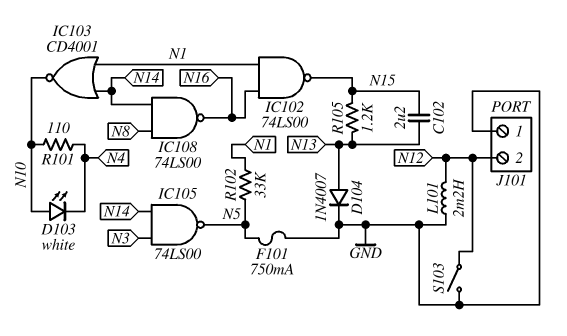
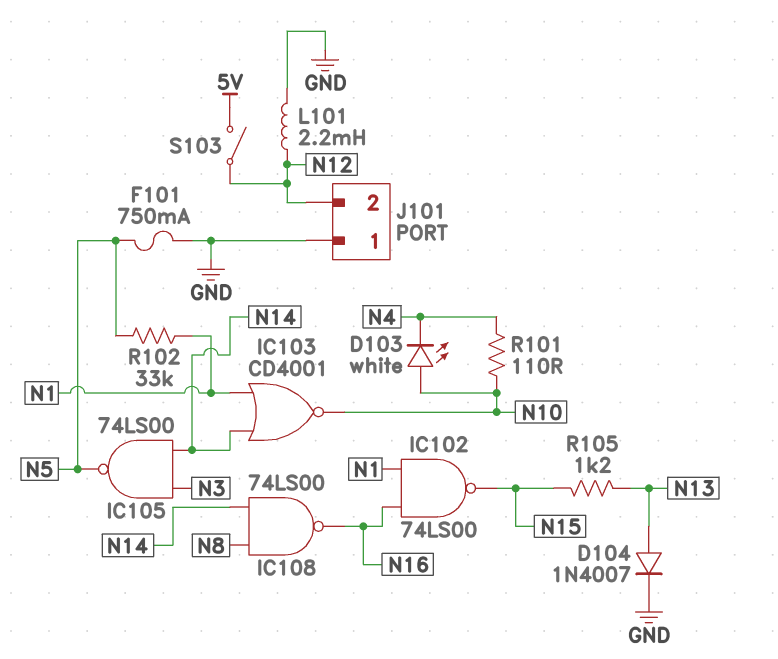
C102: 2.2uF (N13, N15) -> none
S103: switch (GND, N12) -> switch (5V, N12)

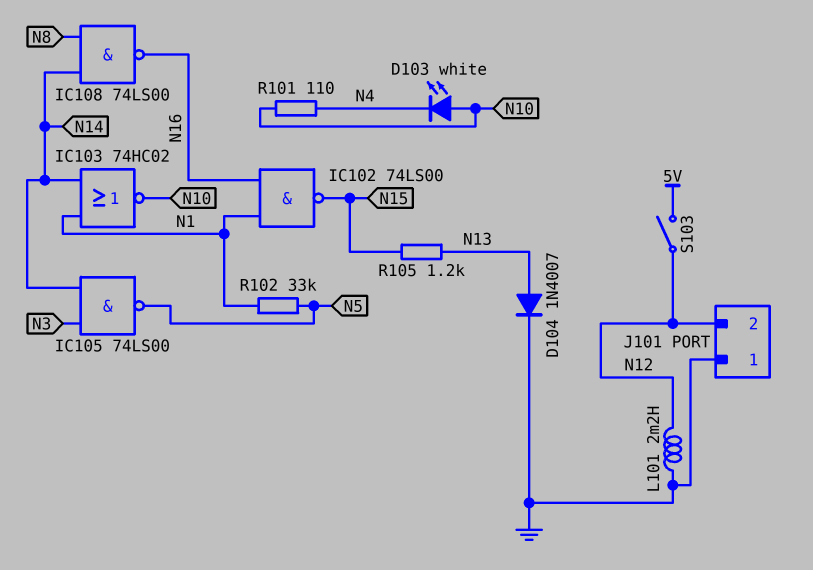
F101: 750mA (GND, N5) -> none
IC103: NOR CD4001 (in N1, in N14, out N10) -> NOR 74HC02 (in N1, in N14, out N10)

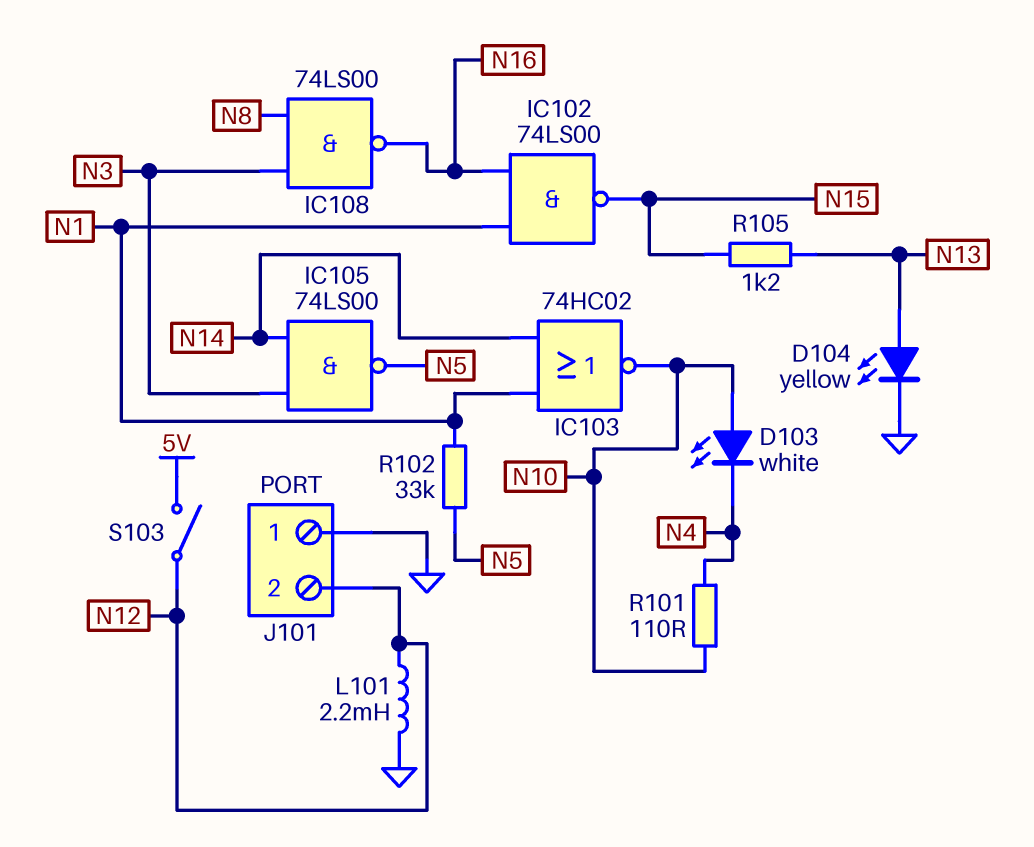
D104: diode 1N4007 (A N13, K GND) -> LED yellow (A N13, K GND)
IC108: NAND 74LS00 (in N8, in N14, out N16) -> NAND 74LS00 (in N3, in N8, out N16)

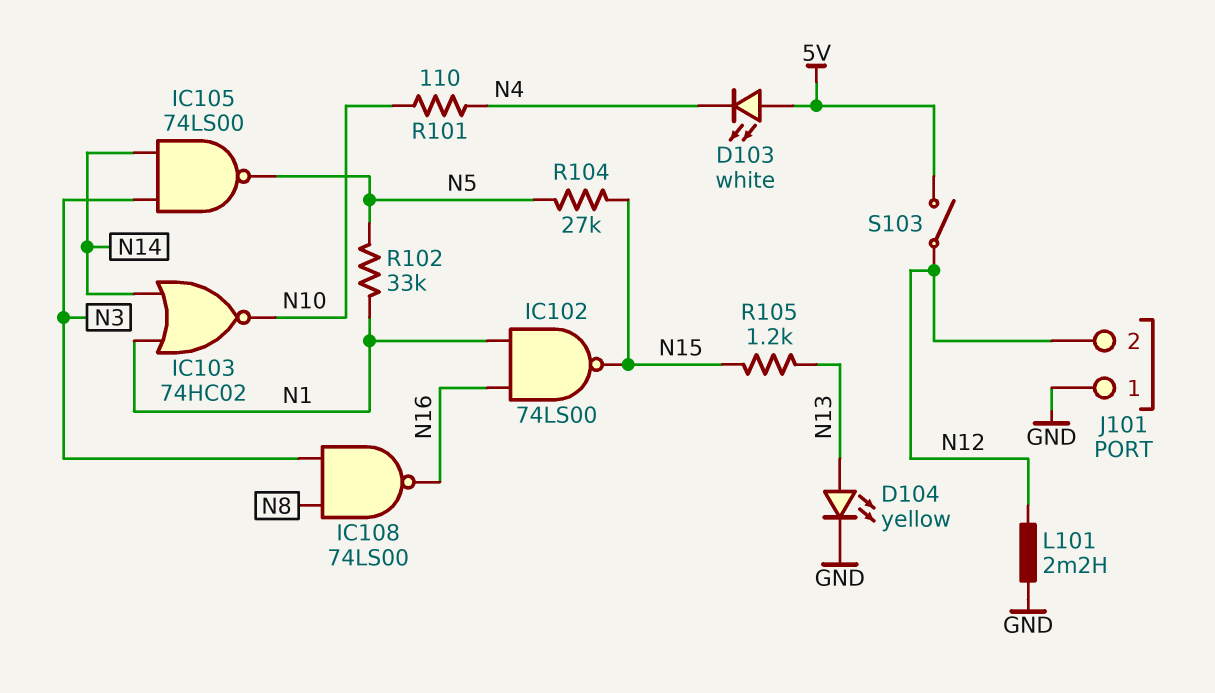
D103: LED white (A N10, K N4) -> LED white (A 5V, K N4)
R104: none -> 27k (N5, N15)

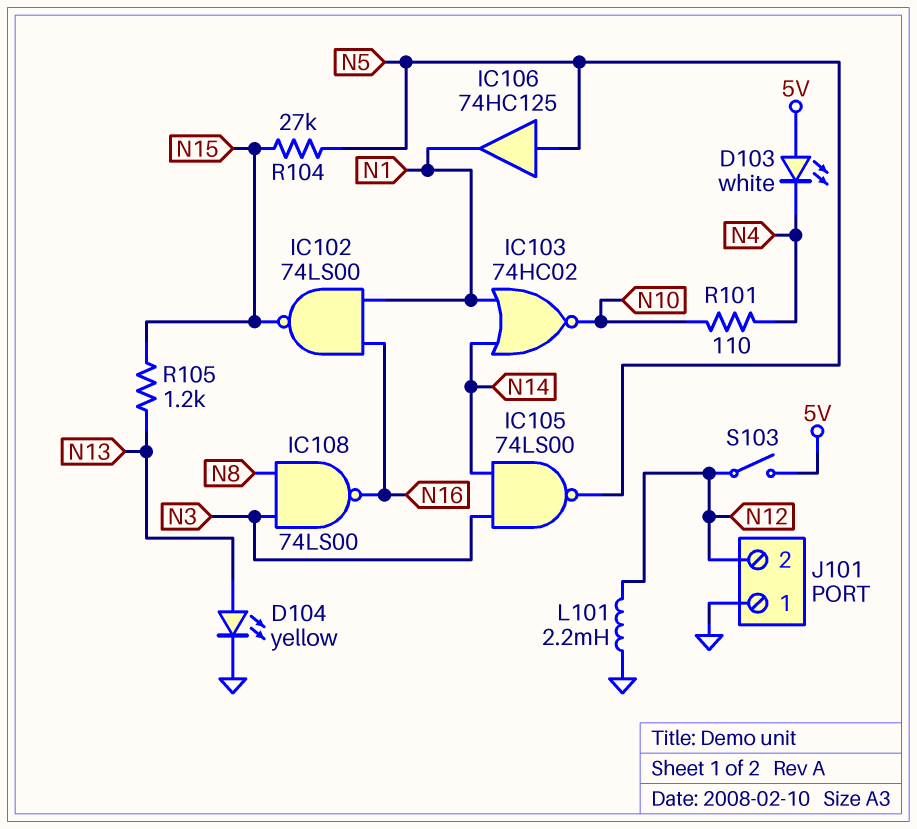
IC106: none -> buffer 74HC125 (in N5, out N1)
R102: 33k (N1, N5) -> none

